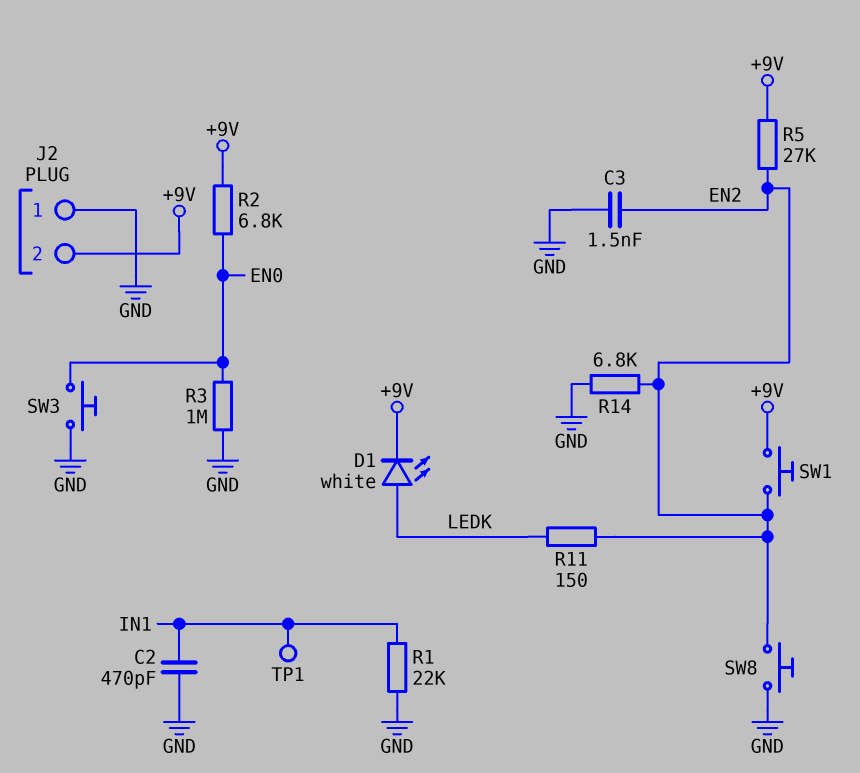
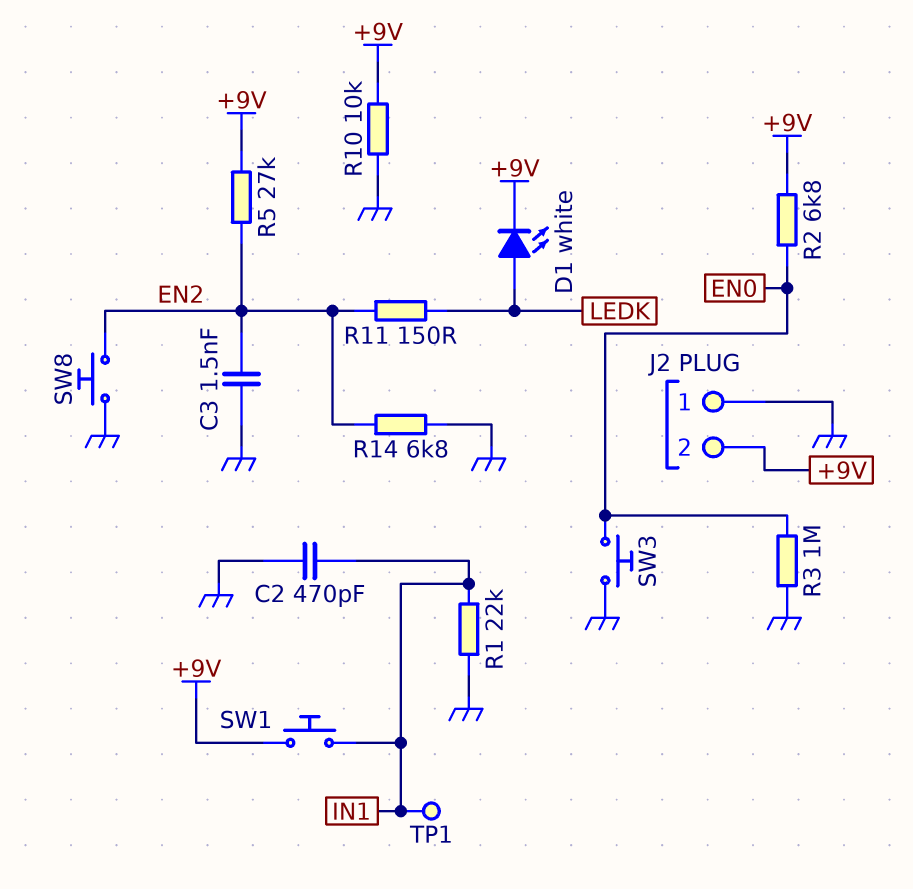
R10: none -> 10k (+9V, GND)
SW1: button (+9V, EN2) -> button (+9V, IN1)

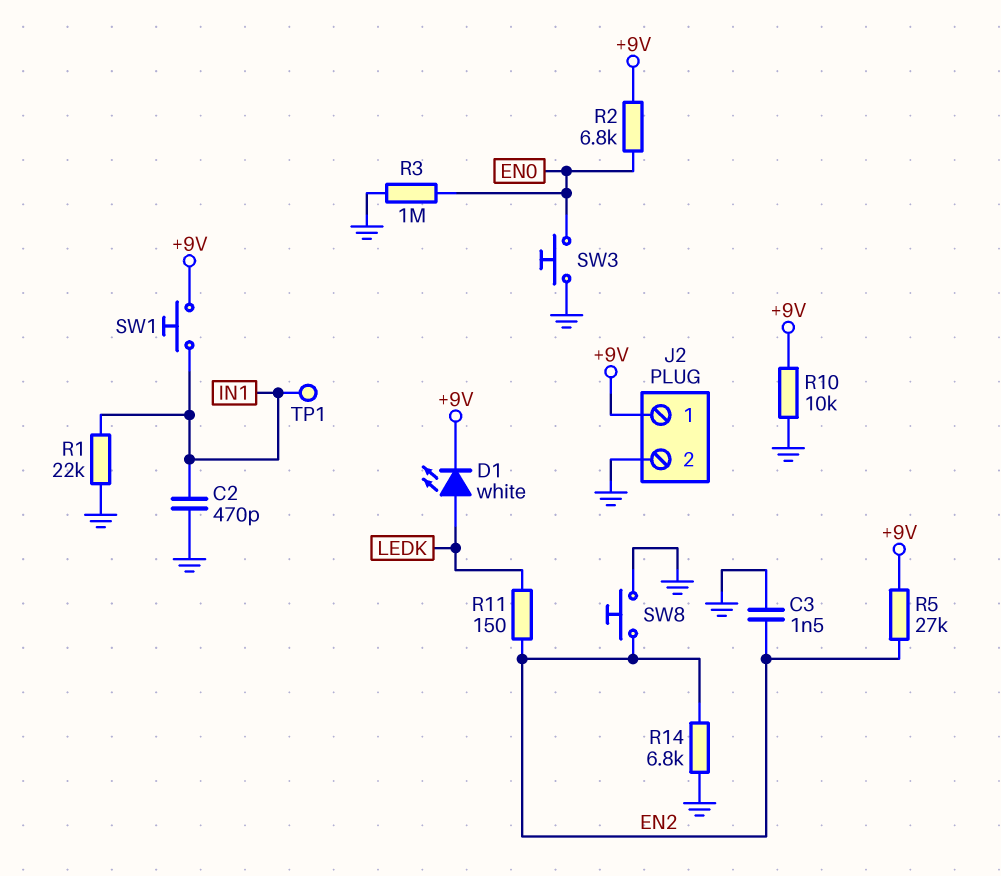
J2 pin 1: GND -> +9V
J2 pin 2: +9V -> GND

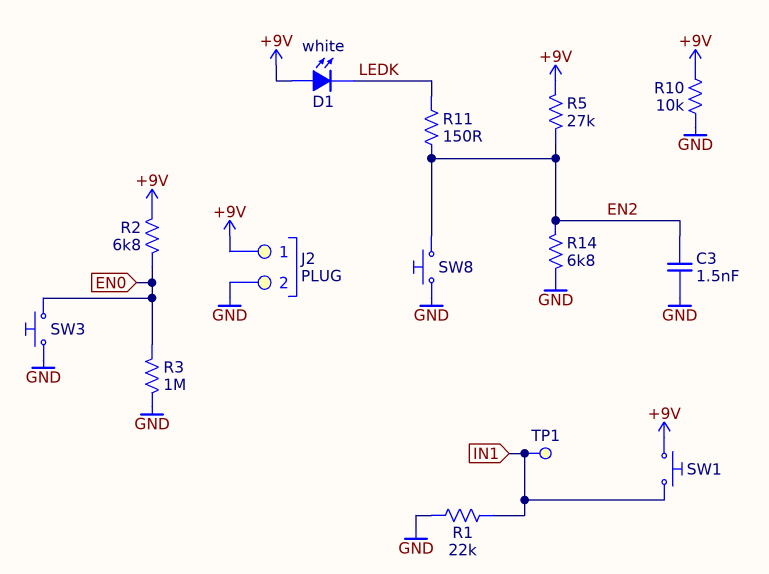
C2: 470pF (GND, IN1) -> none
D1: LED white (A LEDK, K +9V) -> LED white (A +9V, K LEDK)

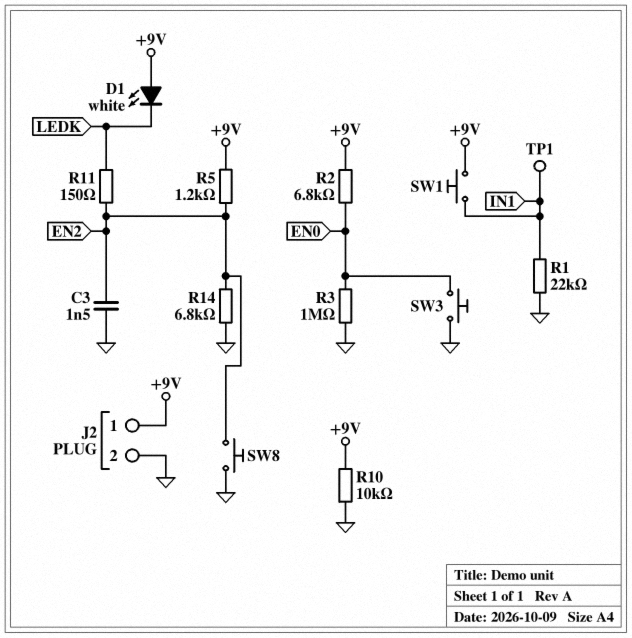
R5: 27k (+9V, EN2) -> 1.2k (+9V, EN2)

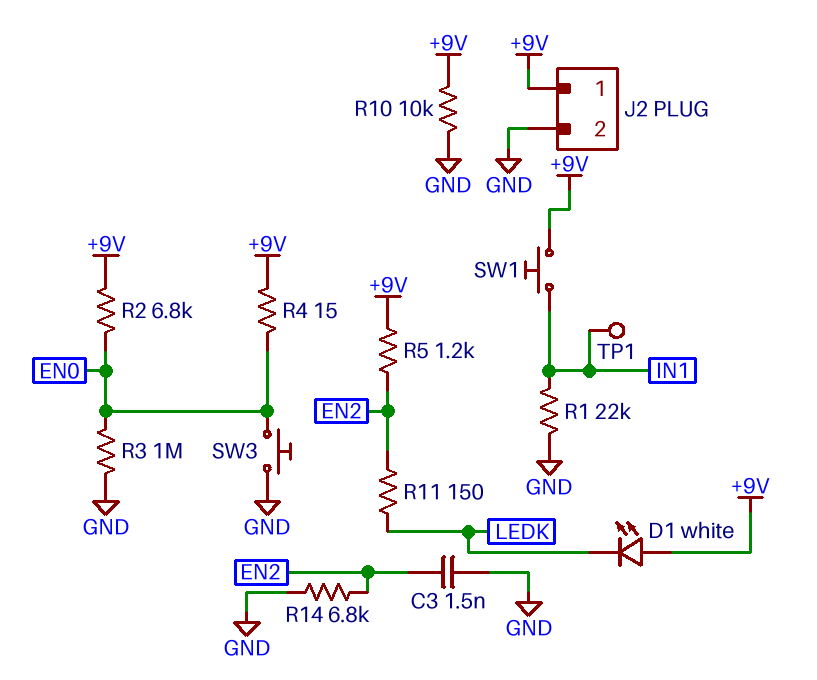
R4: none -> 15 (+9V, EN0)
SW8: button (EN2, GND) -> none

